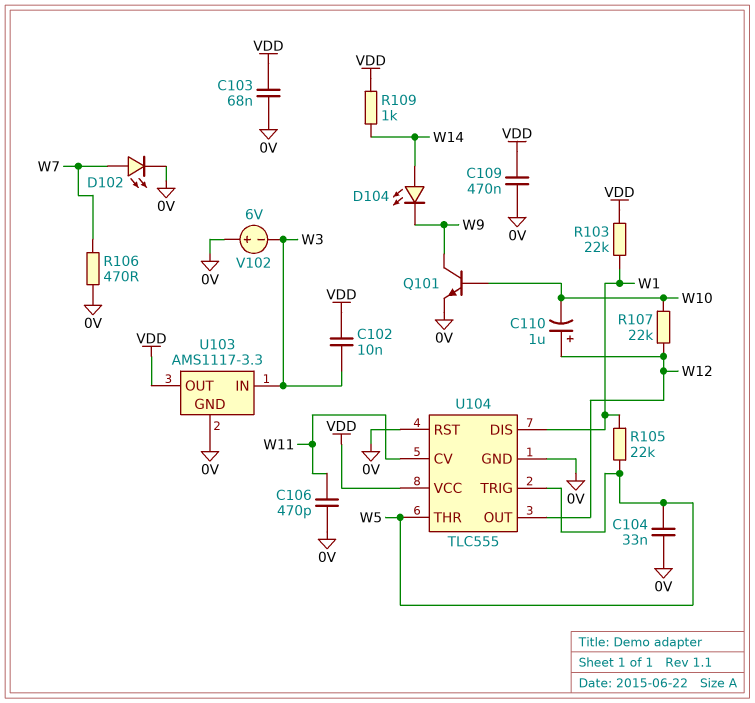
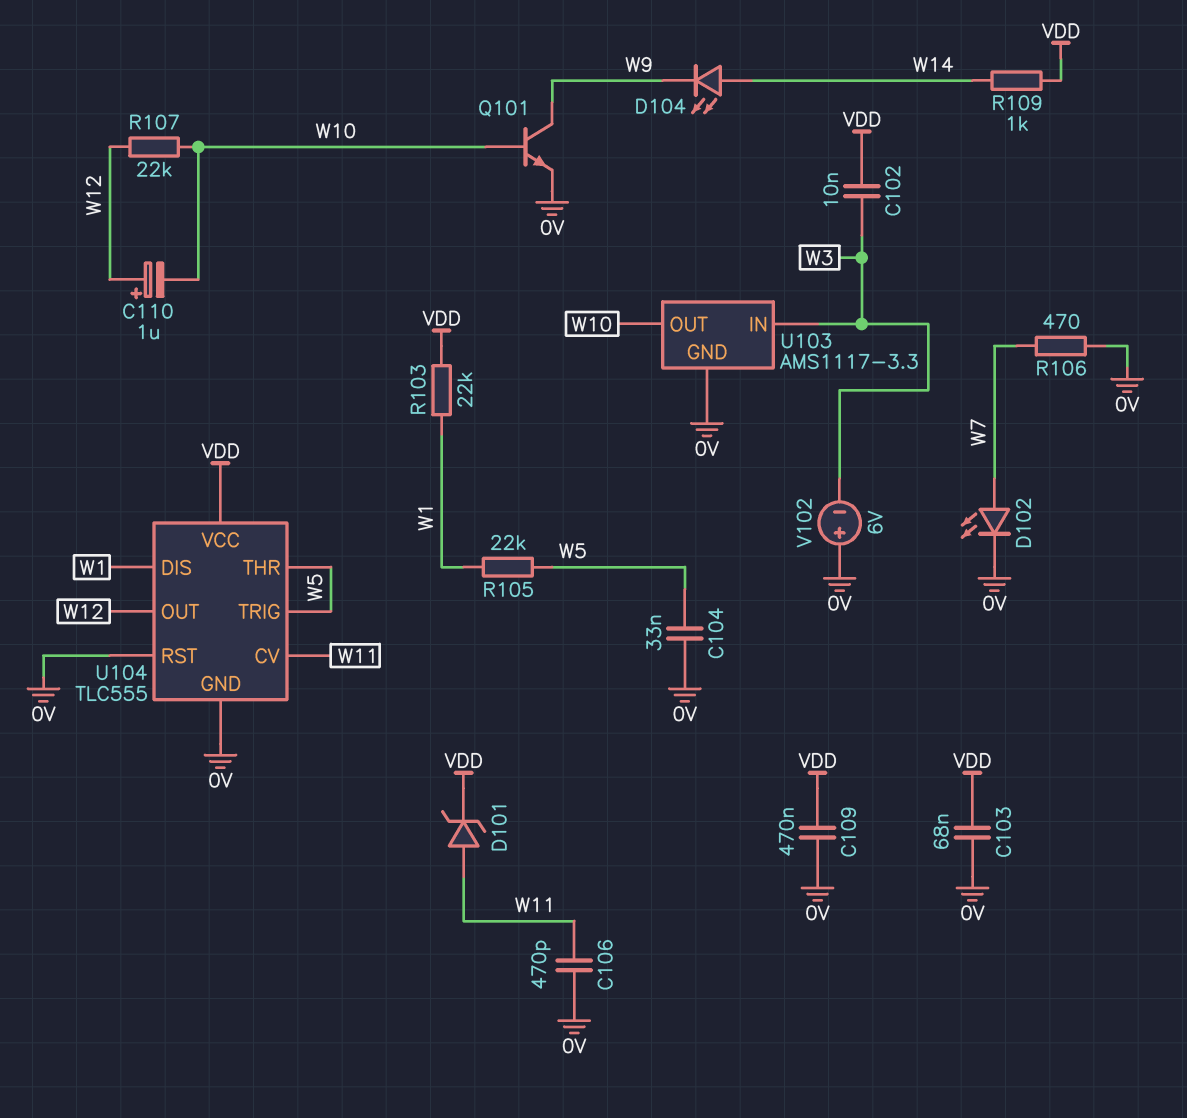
D101: none -> zener (A W11, K VDD)
U103 pin OUT: VDD -> W10

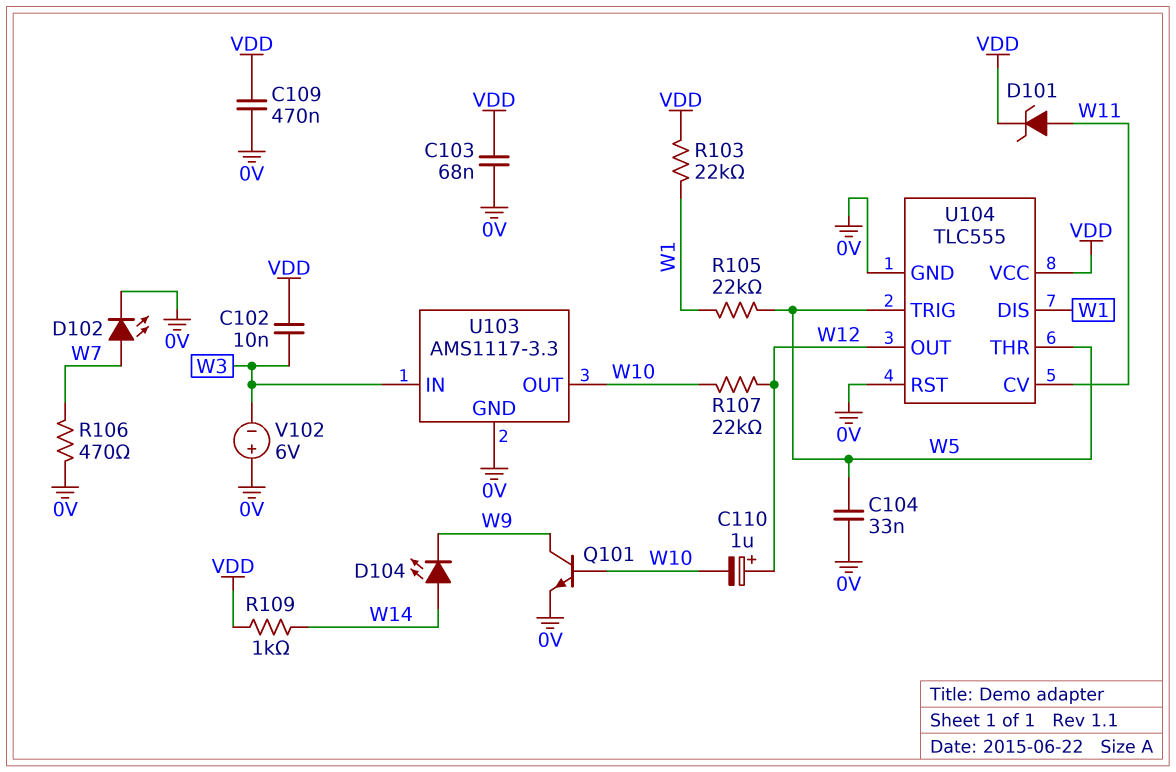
C106: 470pF (0V, W11) -> none

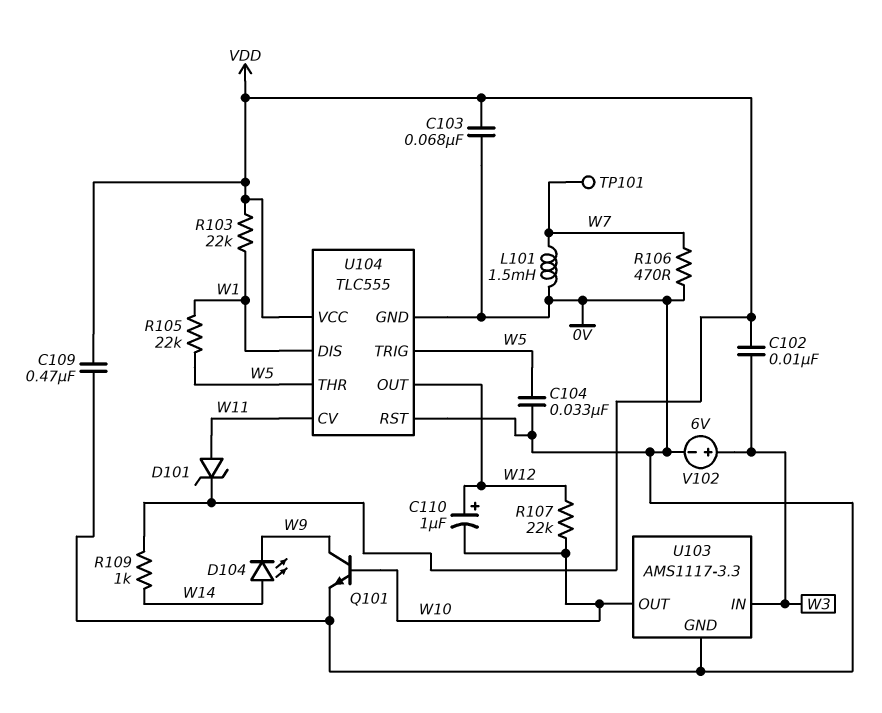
D102: LED (A W7, K 0V) -> none
L101: none -> 1.5mH (0V, W7)
TP101: none -> test point (W7)
V102: 6V (plus 0V, minus W3) -> 6V (plus W3, minus 0V)

